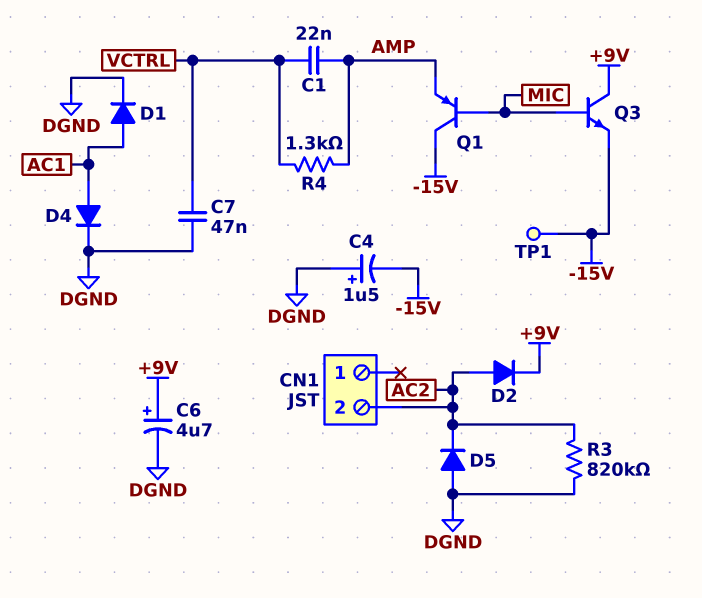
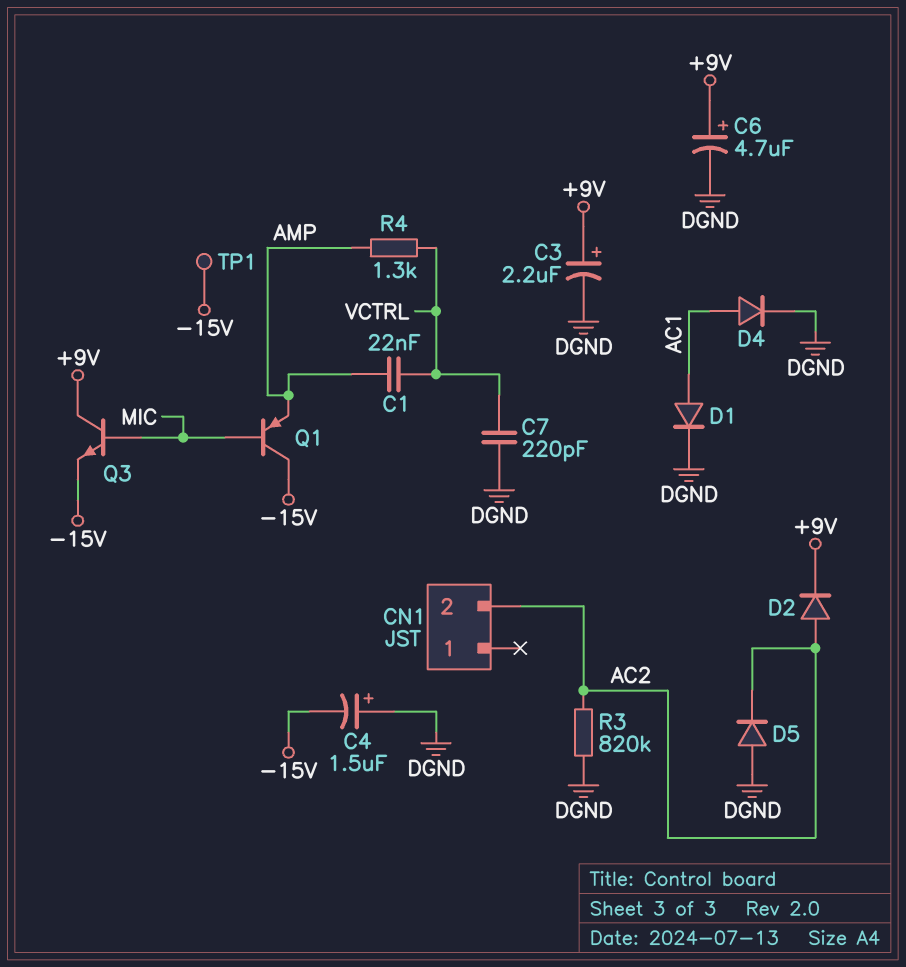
C3: none -> 2.2uF (plus +9V, minus DGND)
C7: 47nF (DGND, VCTRL) -> 220pF (DGND, VCTRL)

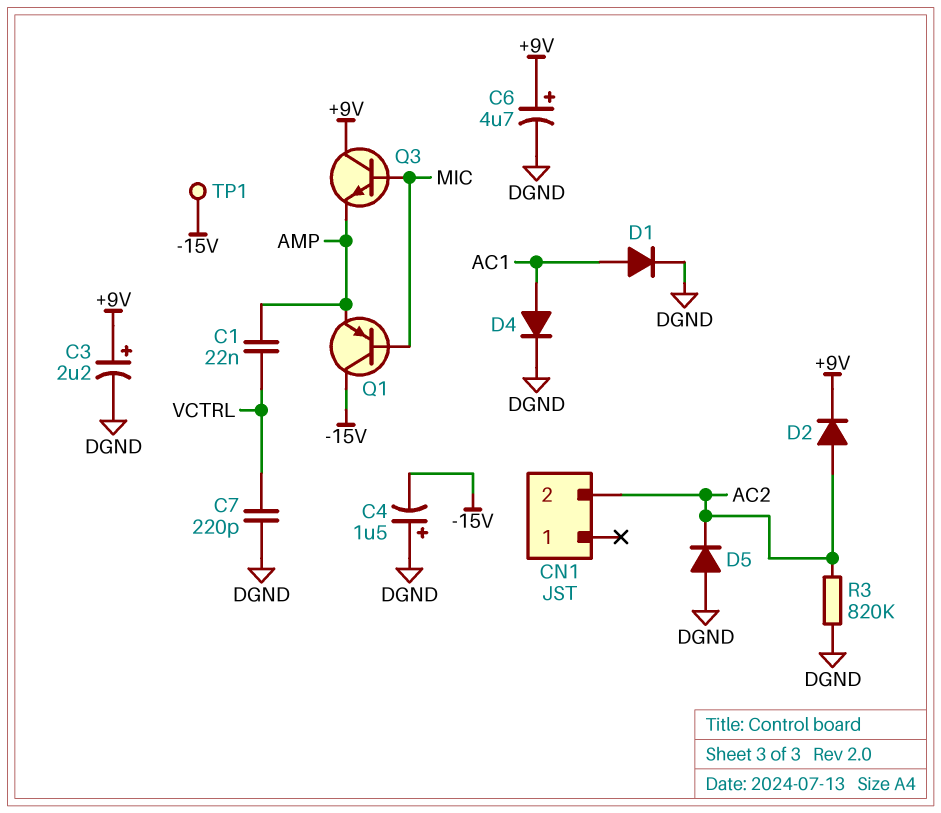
Q3: NPN (B MIC, C +9V, E -15V) -> NPN (B MIC, C +9V, E AMP)
R4: 1.3k (AMP, VCTRL) -> none

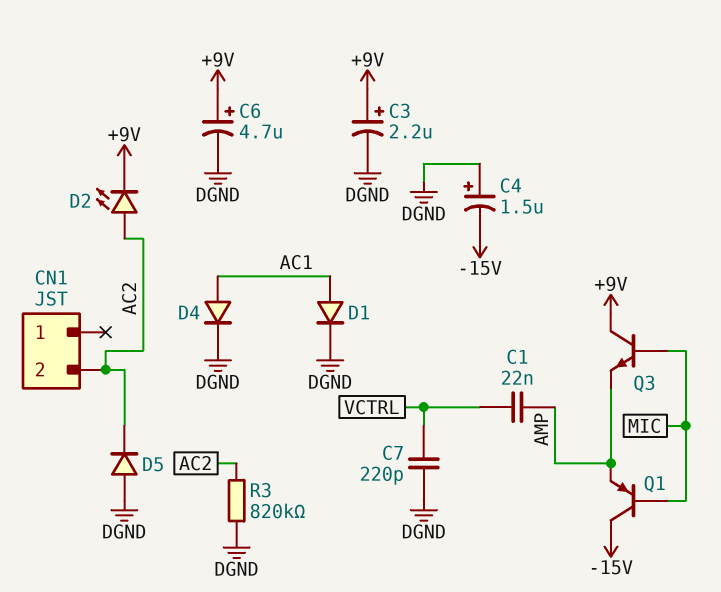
D2: diode (A AC2, K +9V) -> LED (A AC2, K +9V)
TP1: test point (-15V) -> none

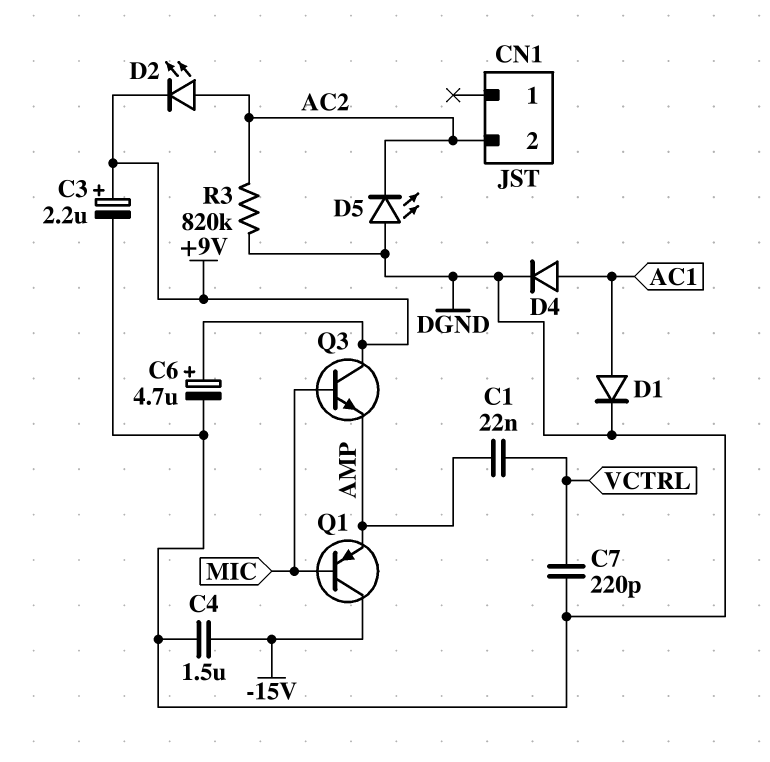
C4: 1.5uF (plus DGND, minus -15V) -> 1.5uF (-15V, DGND)
D5: diode (A DGND, K AC2) -> LED (A DGND, K AC2)

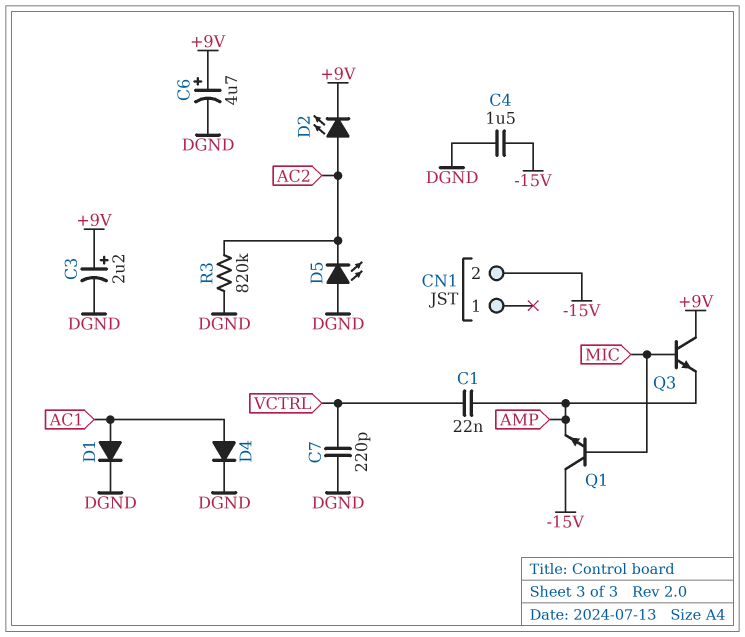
CN1 pin 2: AC2 -> -15V
Q1: PNP (B MIC, C -15V, E AMP) -> NPN (B MIC, C -15V, E AMP)

